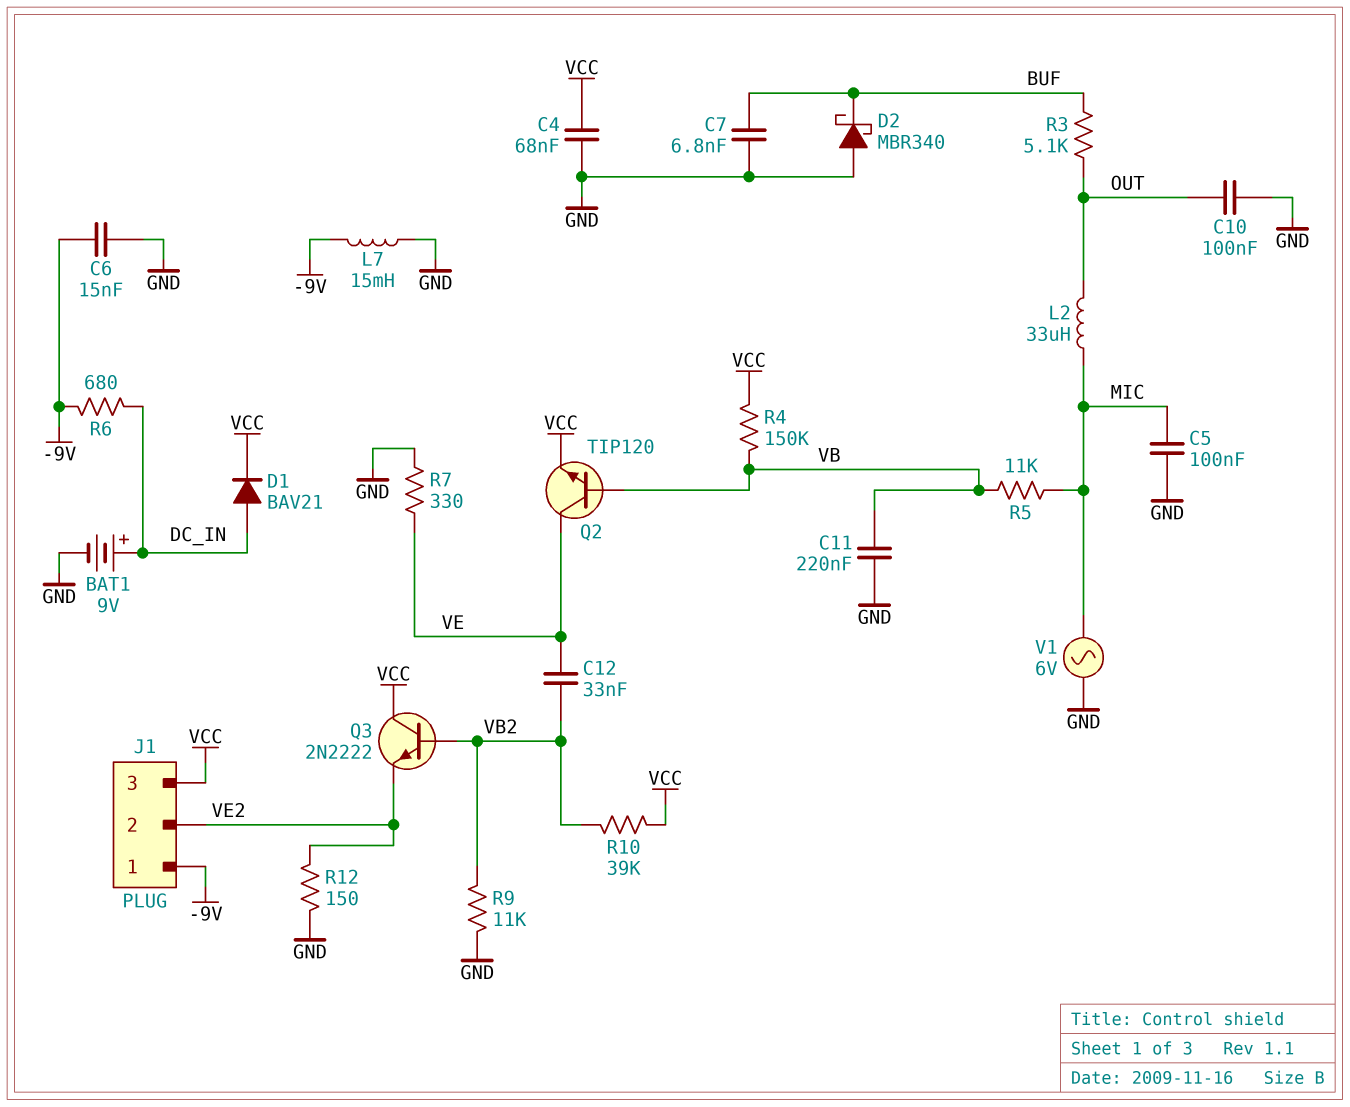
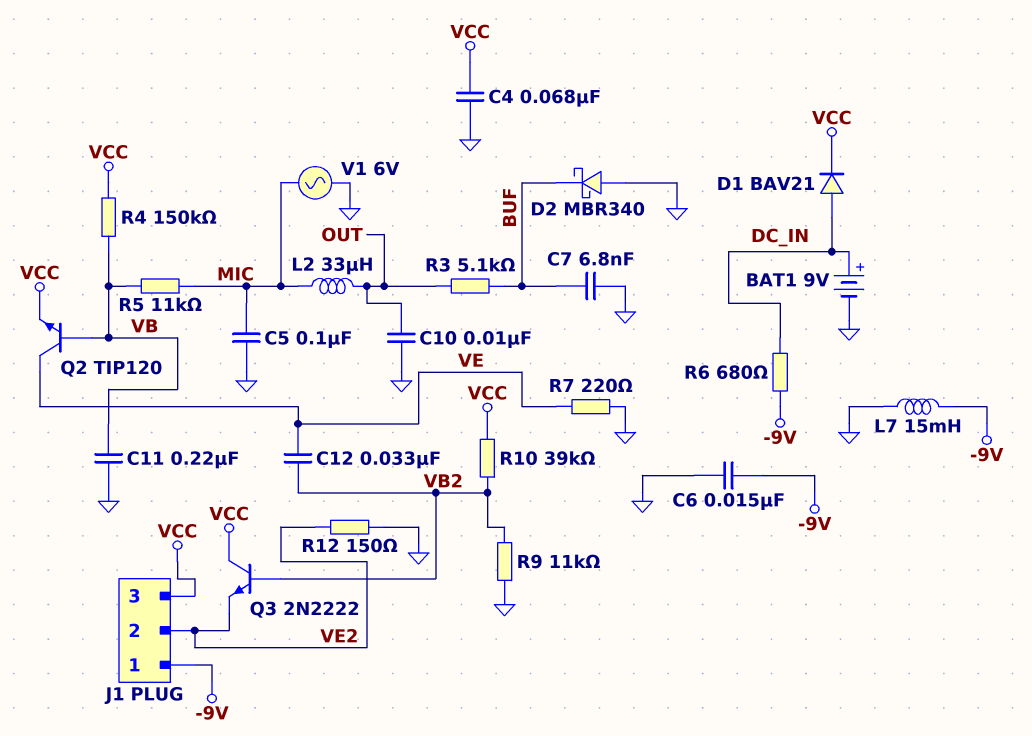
C10: 100nF (GND, OUT) -> 10nF (GND, OUT)
R7: 330 (GND, VE) -> 220 (GND, VE)

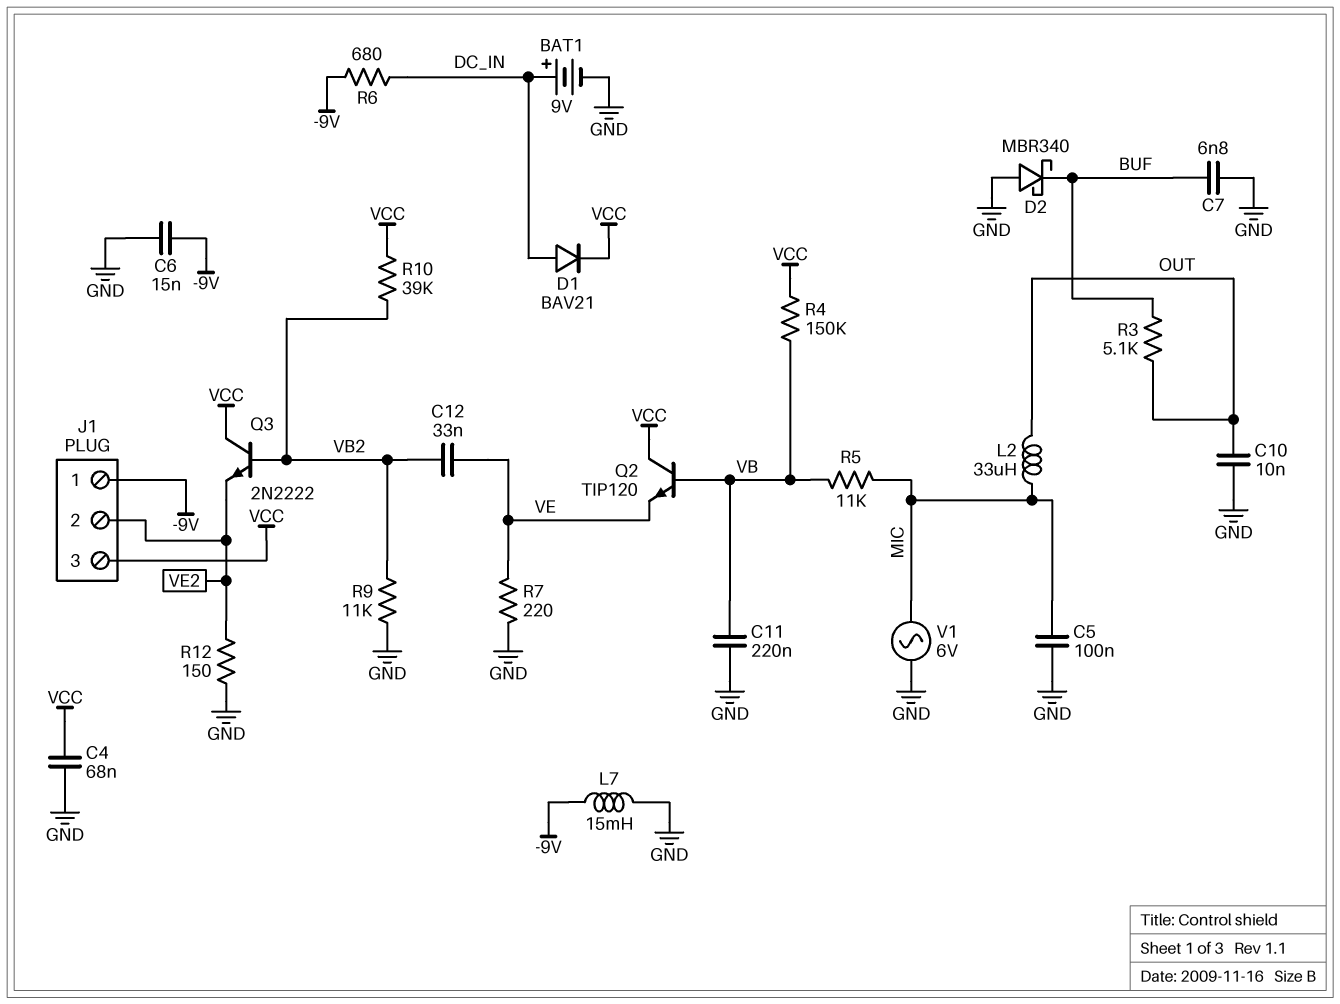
Q2: NPN TIP120 (B VB, C VE, E VCC) -> NPN TIP120 (B VB, C VCC, E VE)

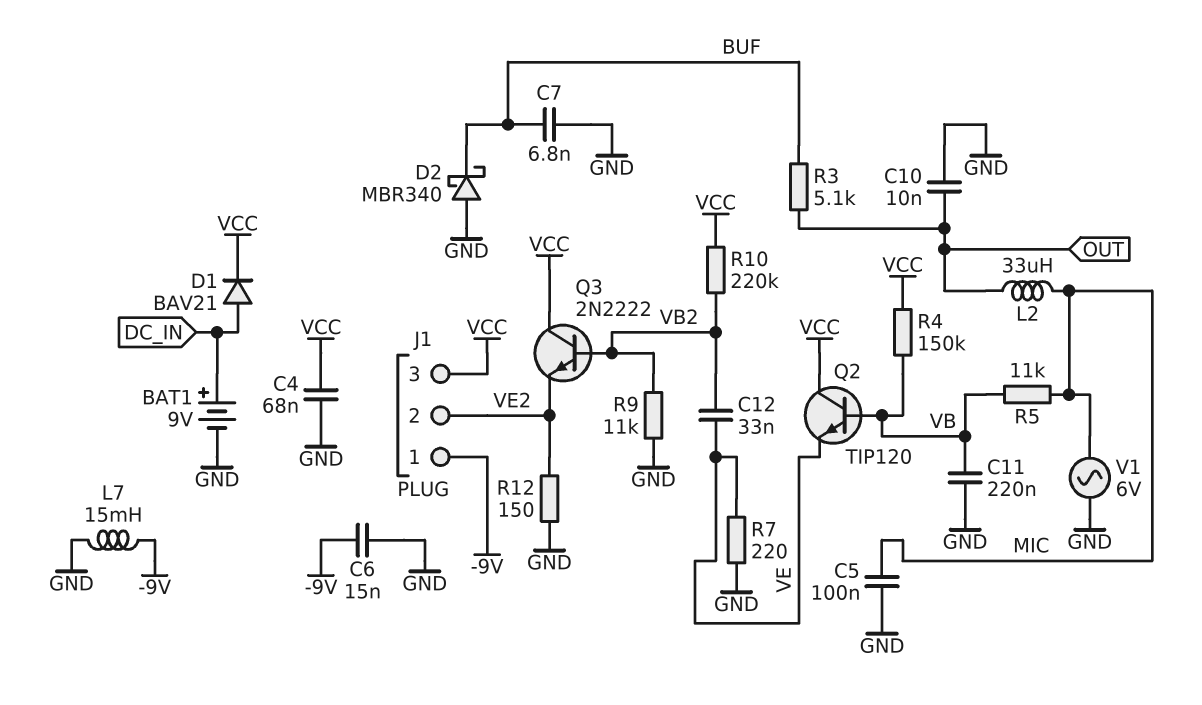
R6: 680 (-9V, DC_IN) -> none
R10: 39k (VB2, VCC) -> 220k (VB2, VCC)

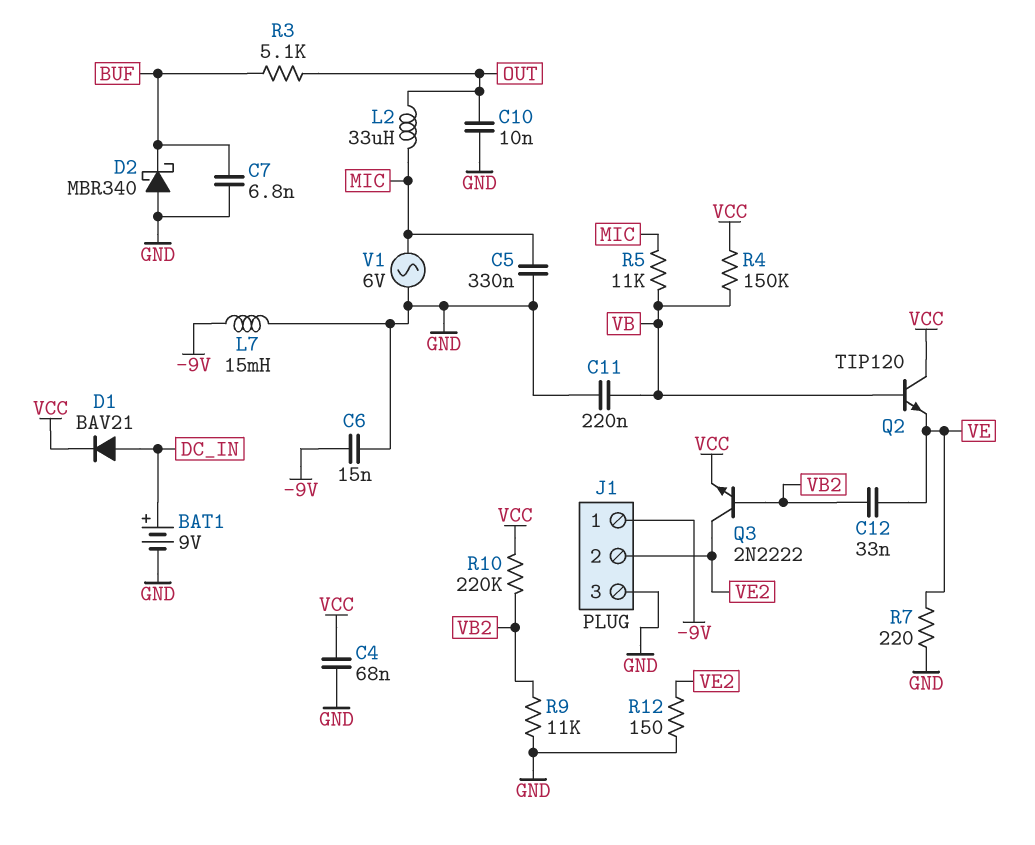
C5: 100nF (GND, MIC) -> 330nF (GND, MIC)
J1 pin 3: VCC -> GND
Q3: NPN 2N2222 (B VB2, C VCC, E VE2) -> NPN 2N2222 (B VB2, C VE2, E VCC)

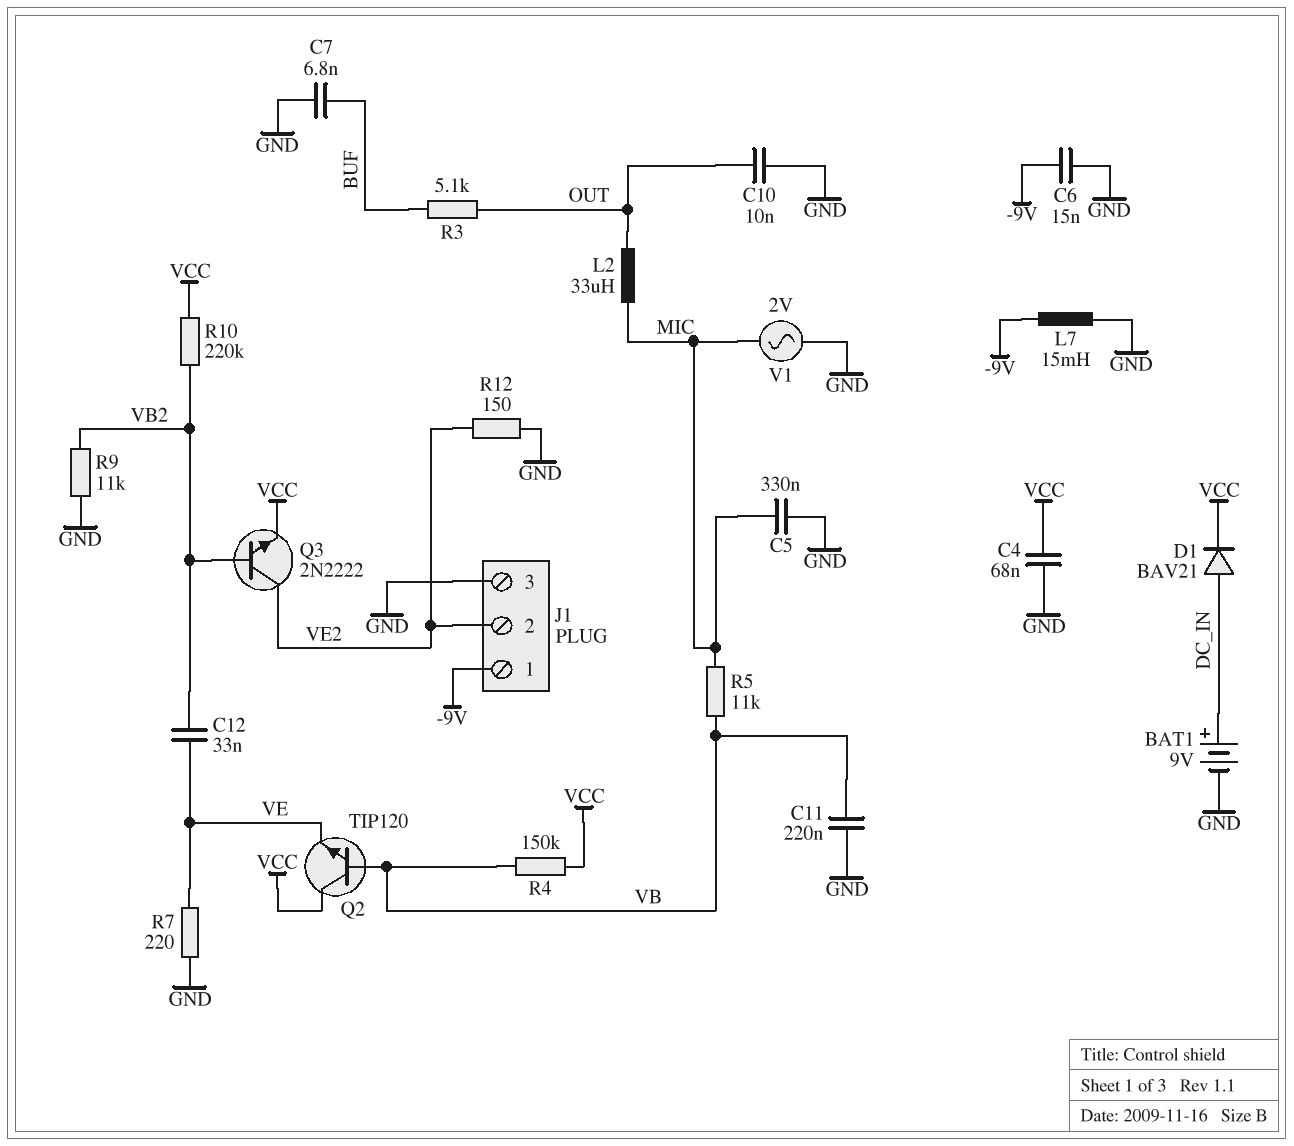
D2: schottky MBR340 (A GND, K BUF) -> none
V1: AC 6V (GND, MIC) -> AC 2V (GND, MIC)

